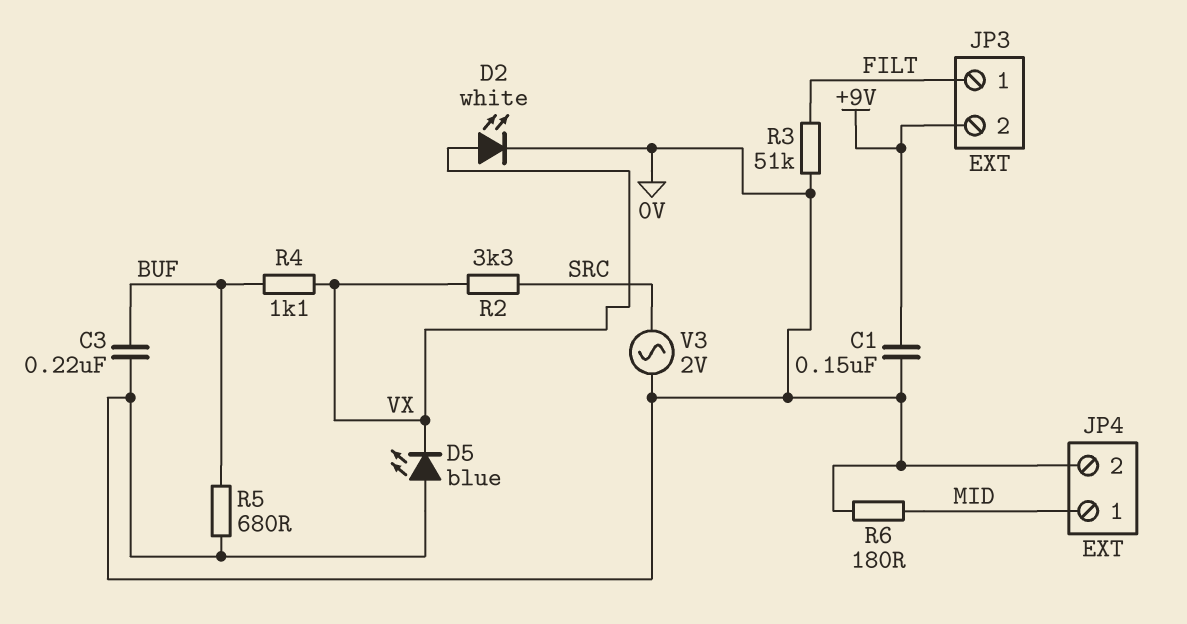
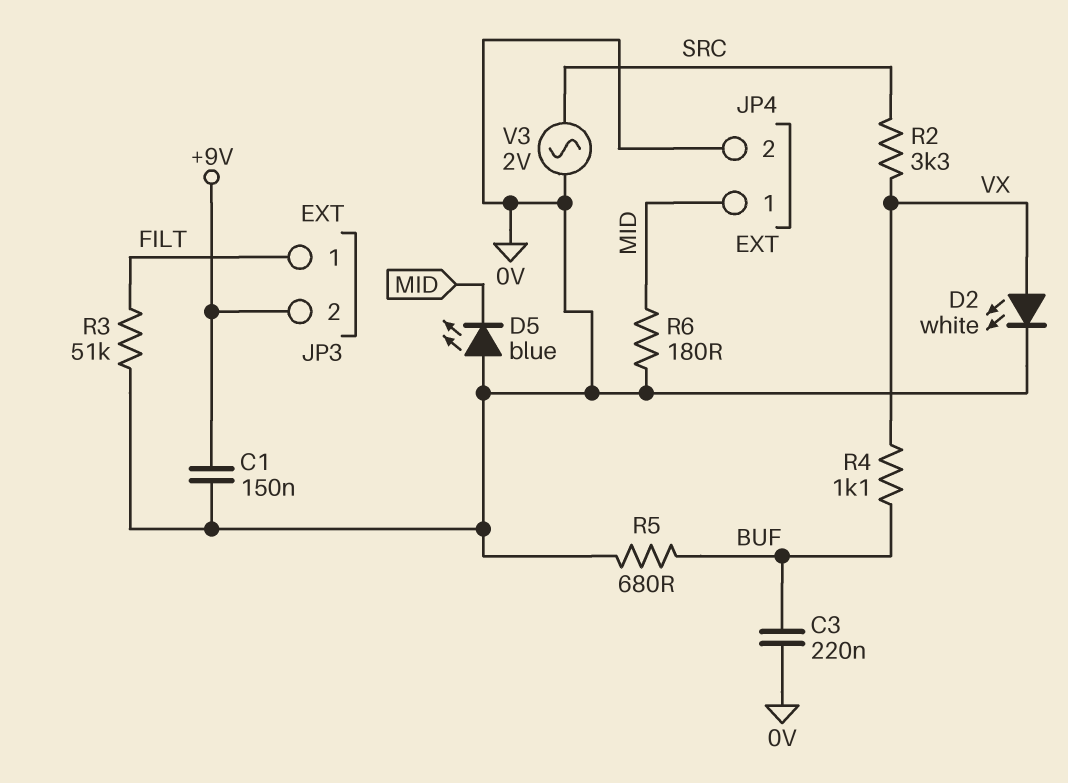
D5: LED blue (A 0V, K VX) -> LED blue (A 0V, K MID)

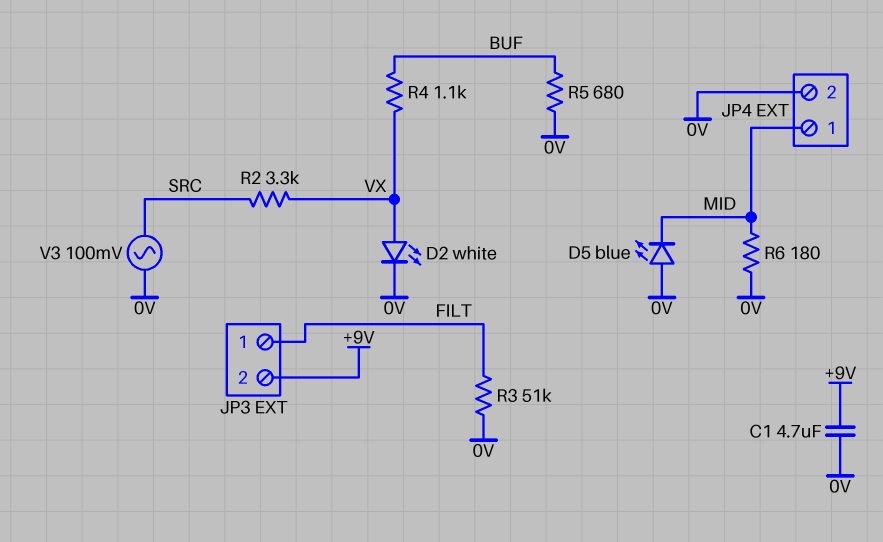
C1: 150nF (+9V, 0V) -> 4.7uF (+9V, 0V)
C3: 220nF (0V, BUF) -> none
V3: AC 2V (0V, SRC) -> AC 100mV (0V, SRC)

